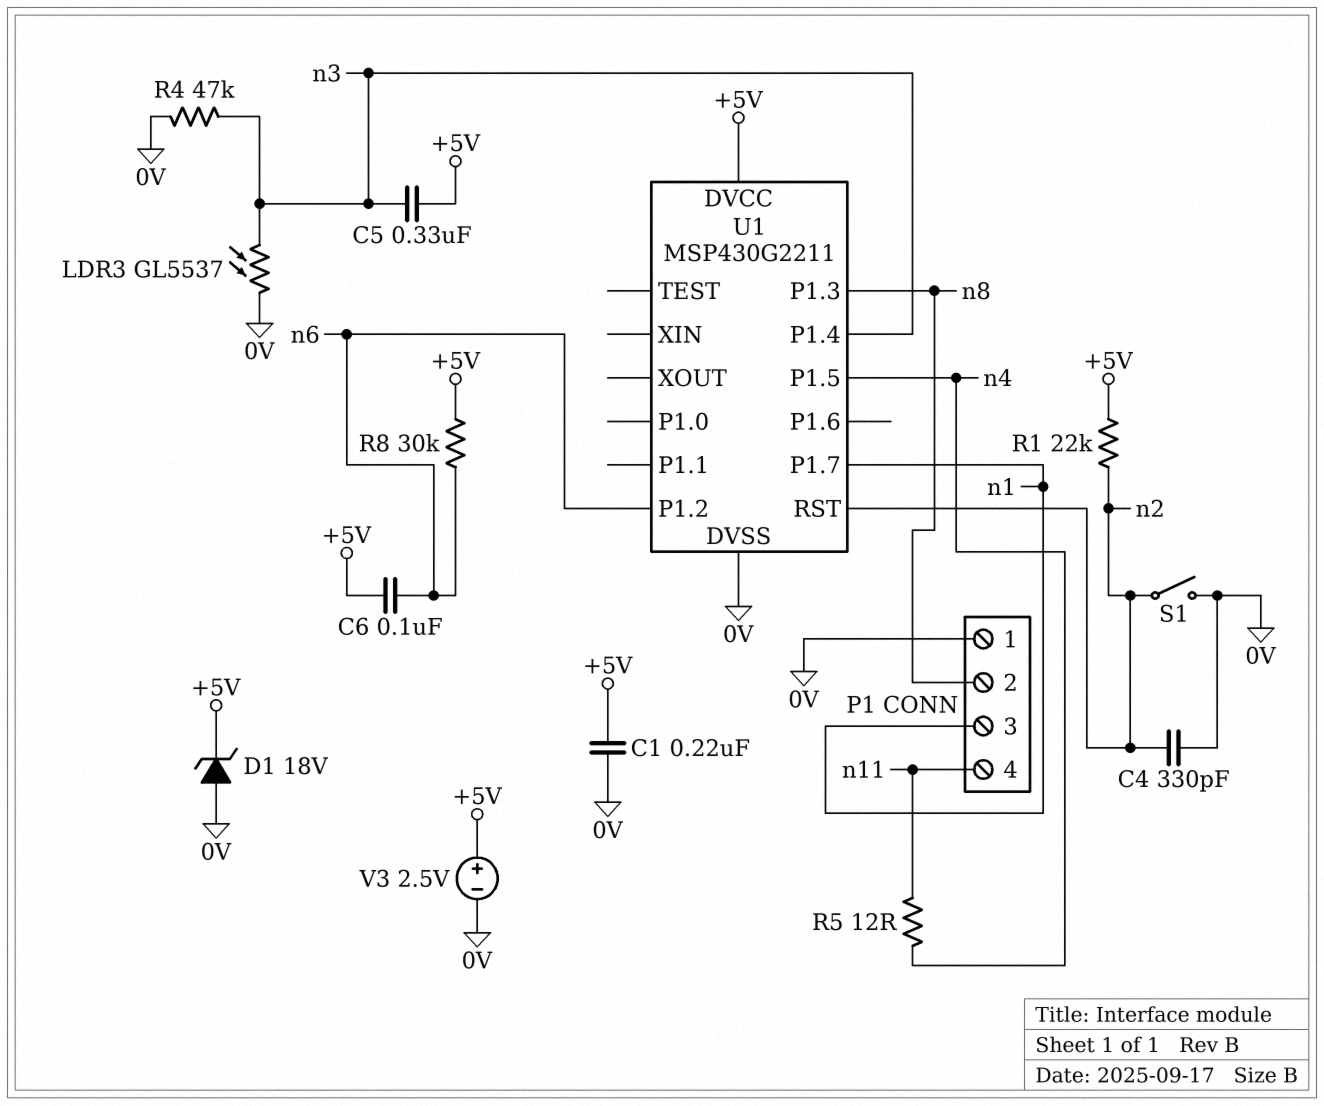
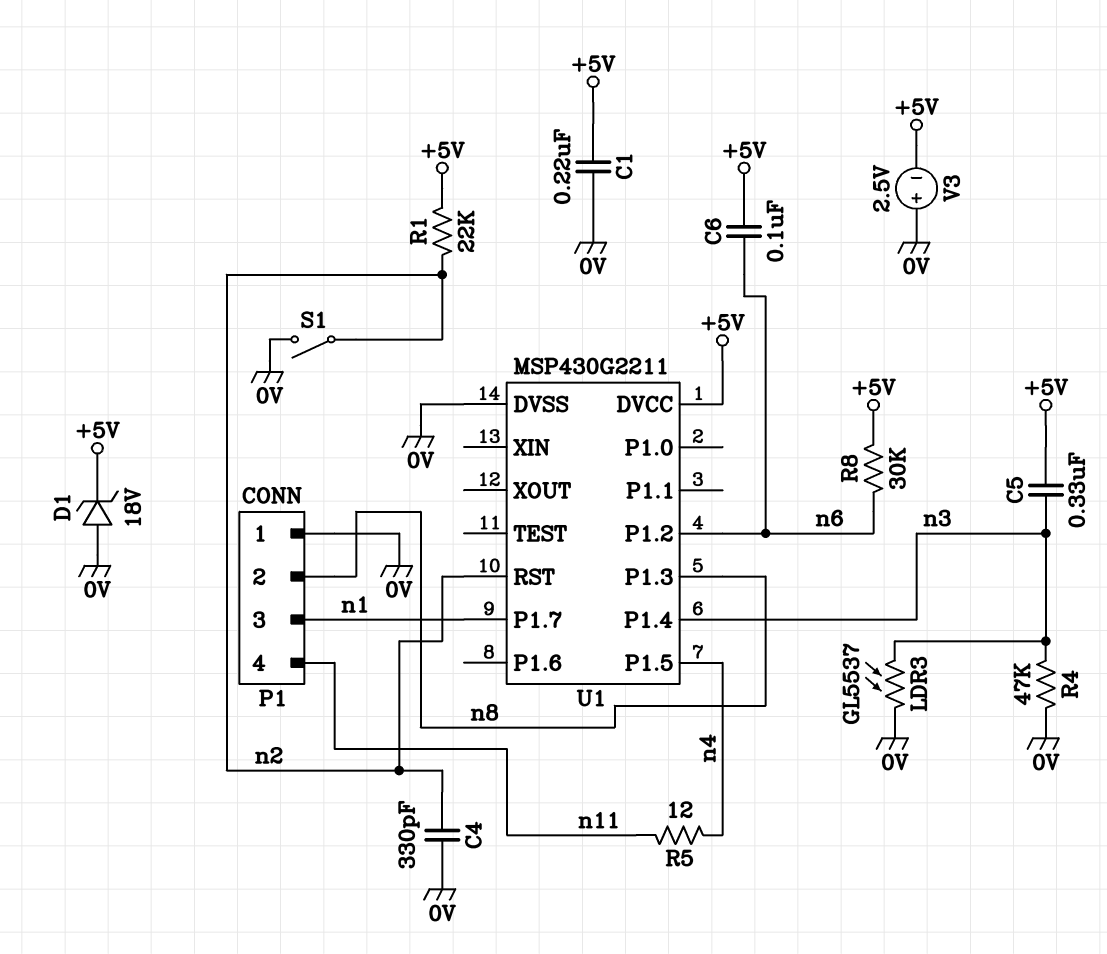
V3: 2.5V (plus +5V, minus 0V) -> 2.5V (plus 0V, minus +5V)

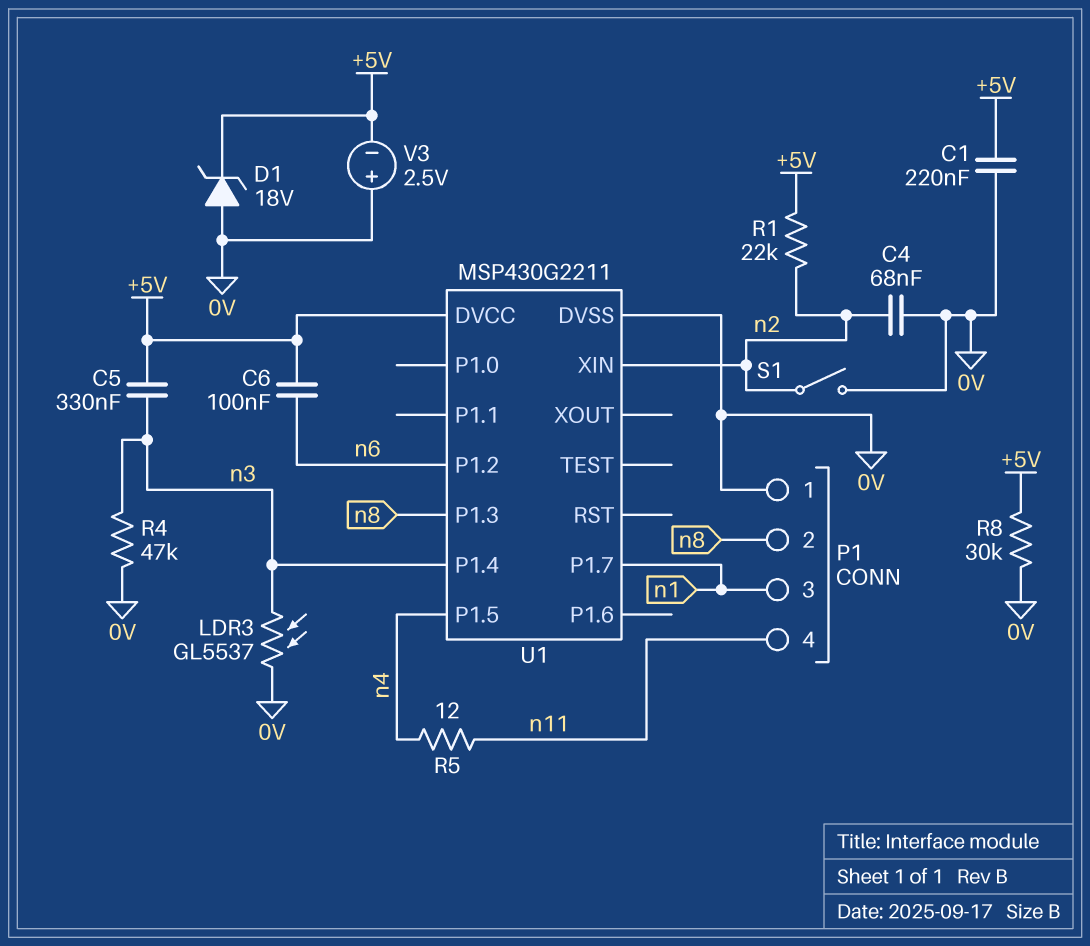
C4: 330pF (0V, n2) -> 68nF (0V, n2)
R8: 30k (+5V, n6) -> 30k (+5V, 0V)
U1 pin RST: n2 -> none
U1 pin XIN: none -> n2

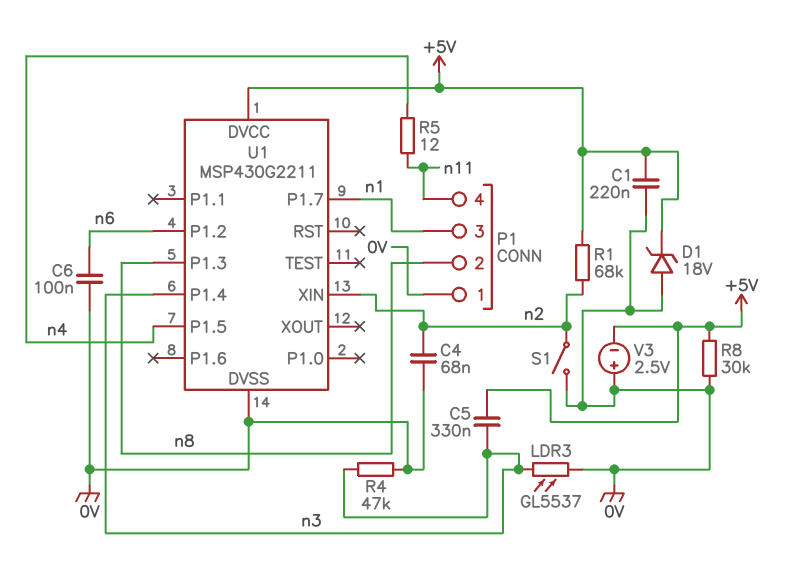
C6: 100nF (+5V, n6) -> 100nF (0V, n6)
R1: 22k (+5V, n2) -> 68k (+5V, n2)

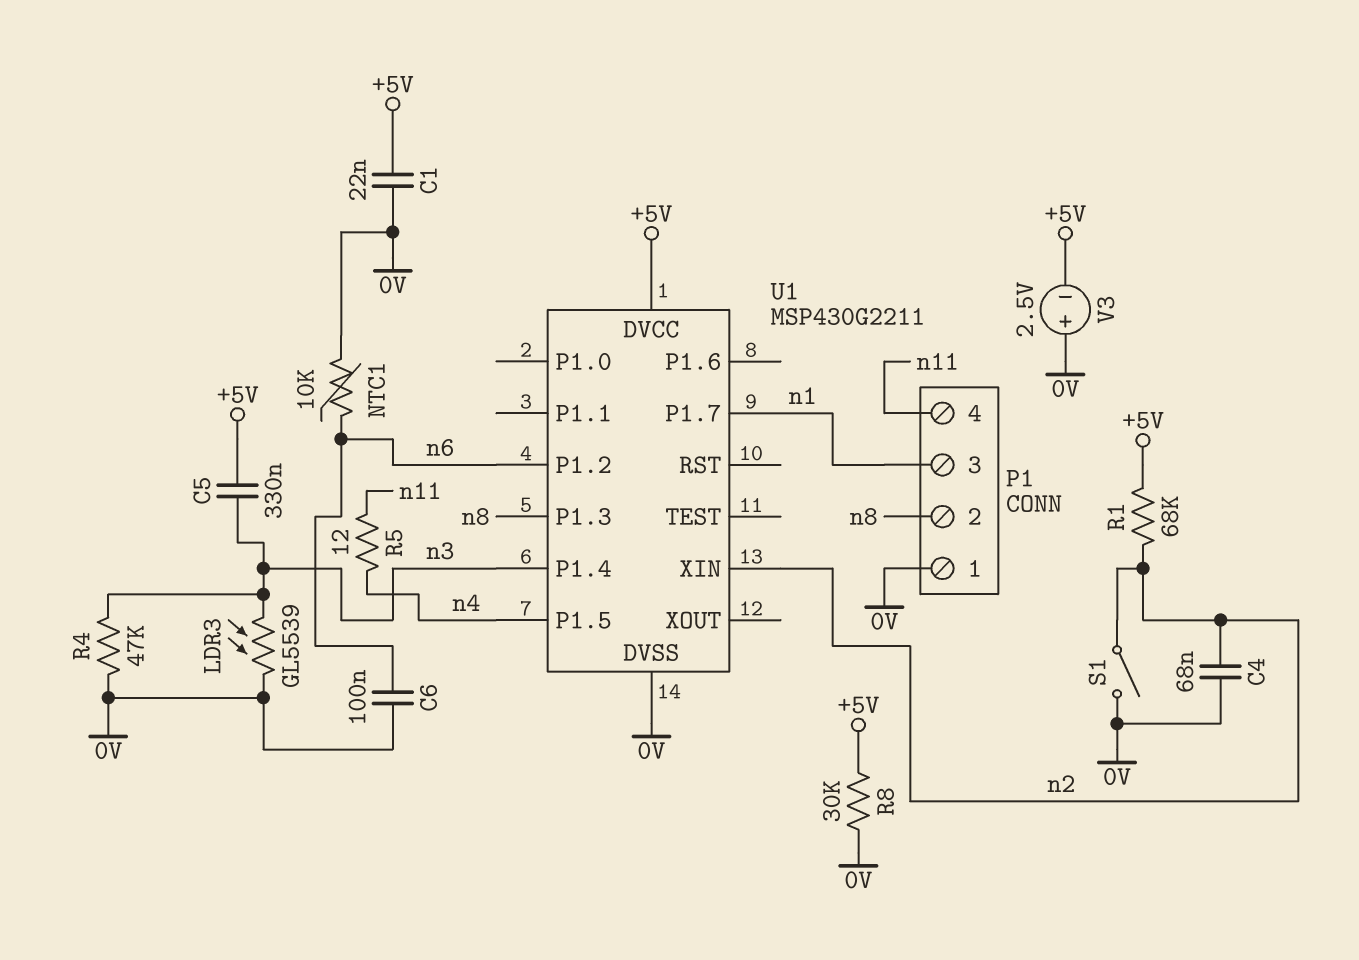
C1: 220nF (+5V, 0V) -> 22nF (+5V, 0V)
D1: zener 18V (A 0V, K +5V) -> none
LDR3: GL5537 (0V, n3) -> GL5539 (0V, n3)
NTC1: none -> 10k (0V, n6)

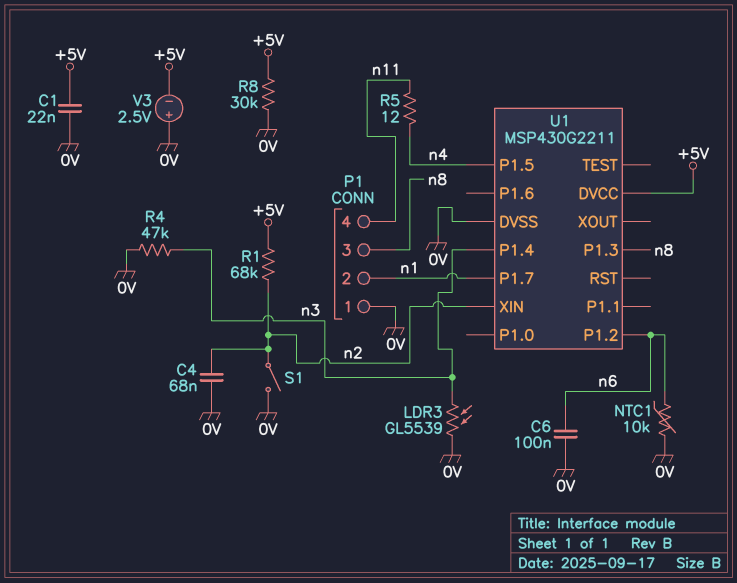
C5: 330nF (+5V, n3) -> none
P1 pin 2: n8 -> n1
P1 pin 3: n1 -> n8

